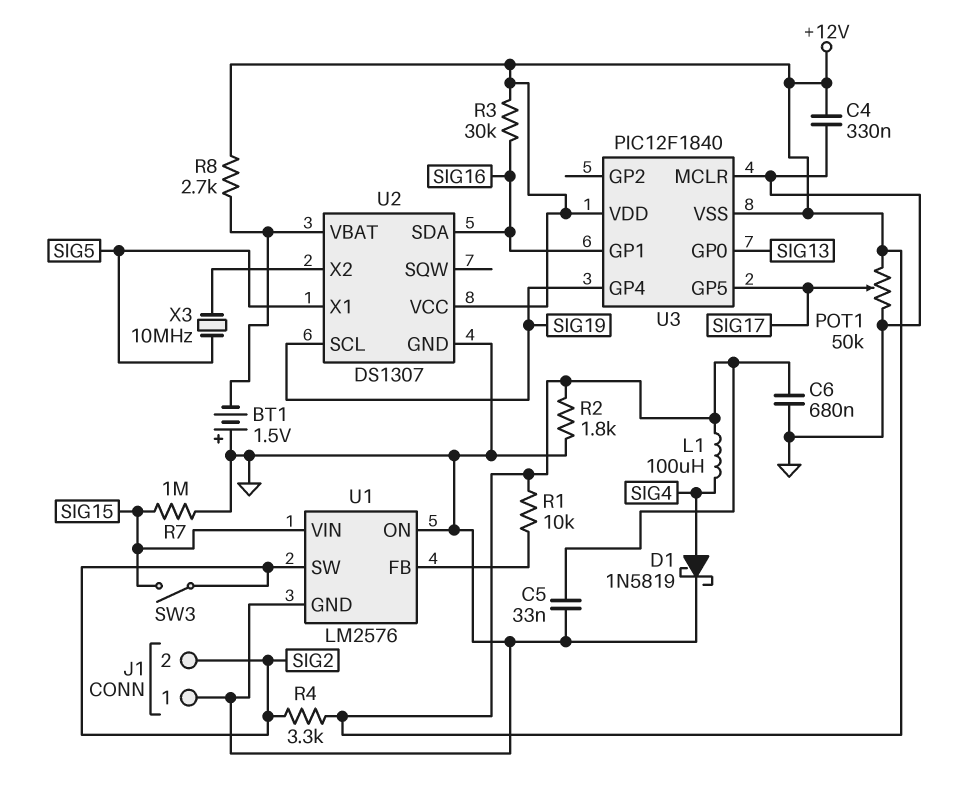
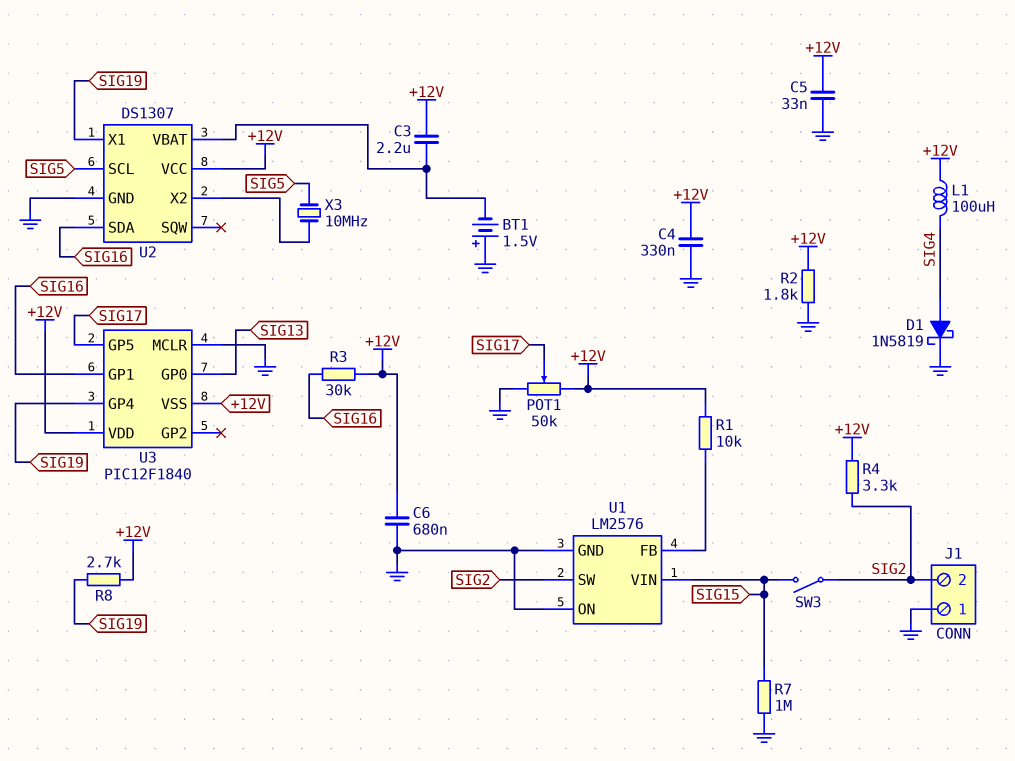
C3: none -> 2.2uF (+12V, U2/VBAT)
R8: 2.7k (+12V, U2/VBAT) -> 2.7k (+12V, SIG19)
U2 pin SCL: SIG19 -> SIG5
U2 pin X1: SIG5 -> SIG19

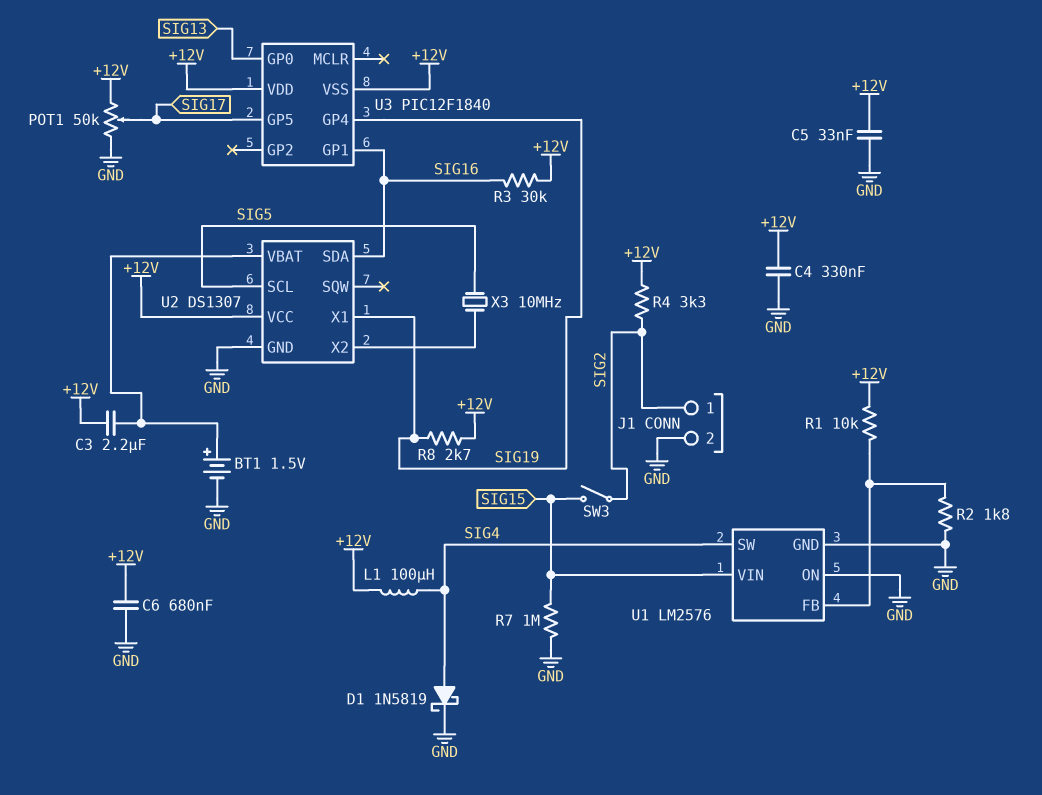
BT1: 1.5V (plus GND, minus U2/VBAT) -> 1.5V (plus U2/VBAT, minus GND)
J1 pin 1: GND -> SIG2
J1 pin 2: SIG2 -> GND
R2: 1.8k (+12V, GND) -> 1.8k (GND, U1/FB)
U1 pin SW: SIG2 -> SIG4
U3 pin MCLR: GND -> none

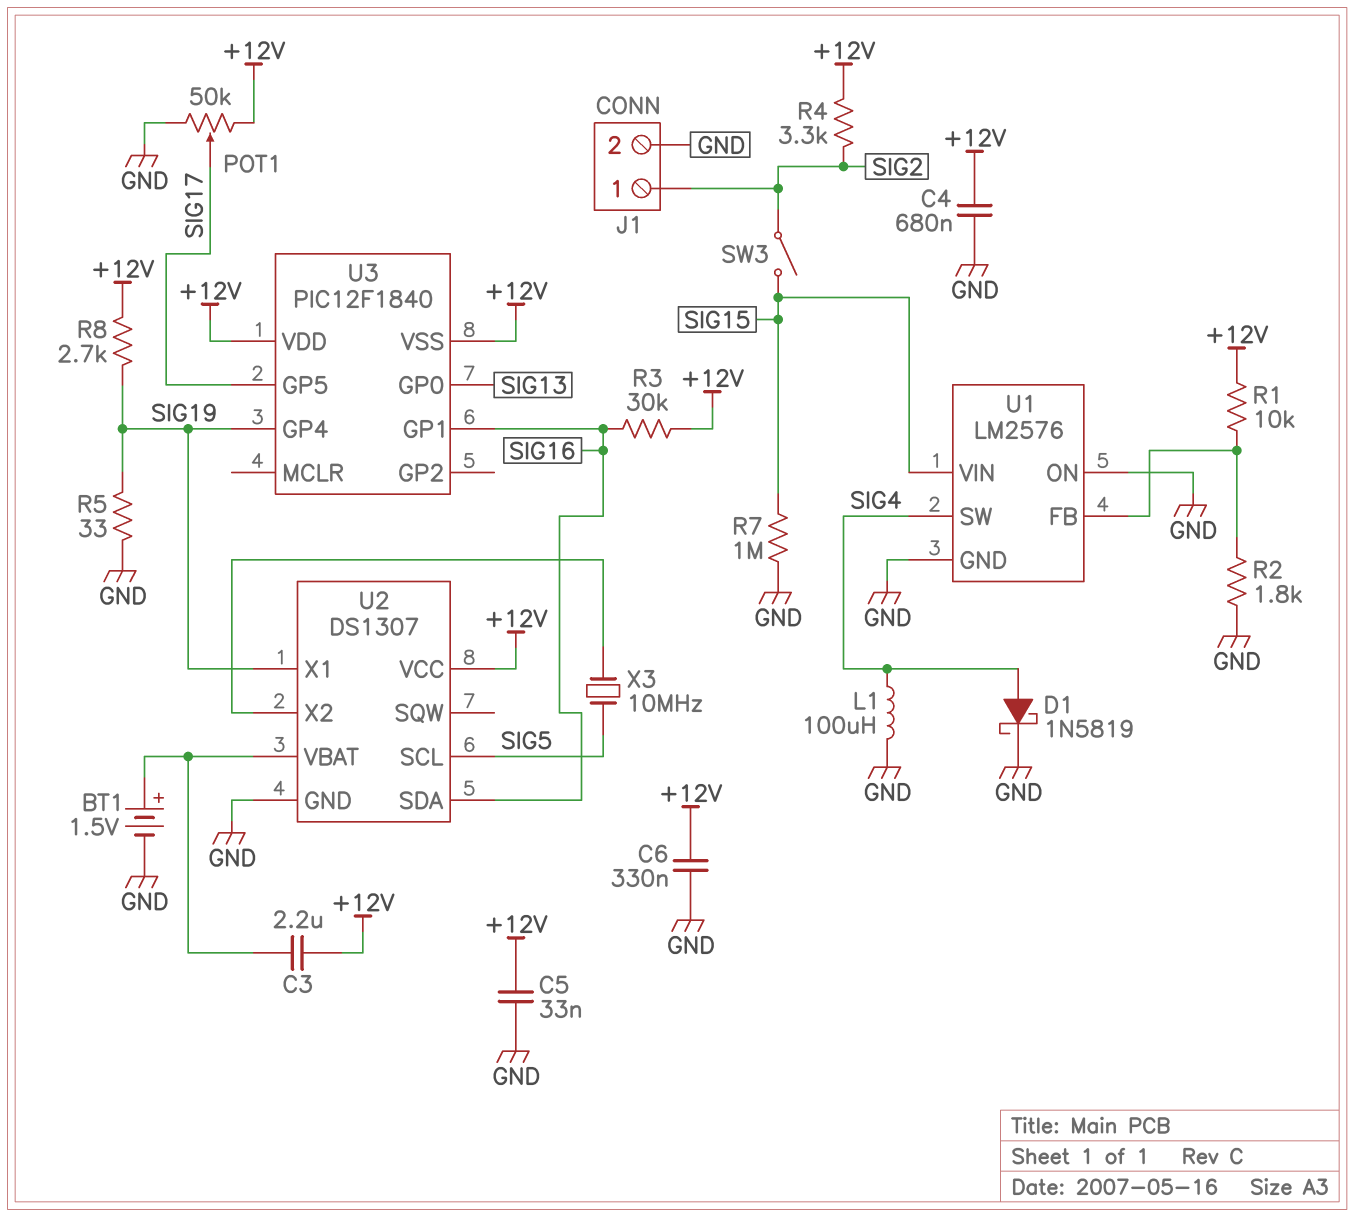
C4: 330nF (+12V, GND) -> 680nF (+12V, GND)
C6: 680nF (+12V, GND) -> 330nF (+12V, GND)
L1: 100uH (+12V, SIG4) -> 100uH (GND, SIG4)
R5: none -> 33 (GND, SIG19)

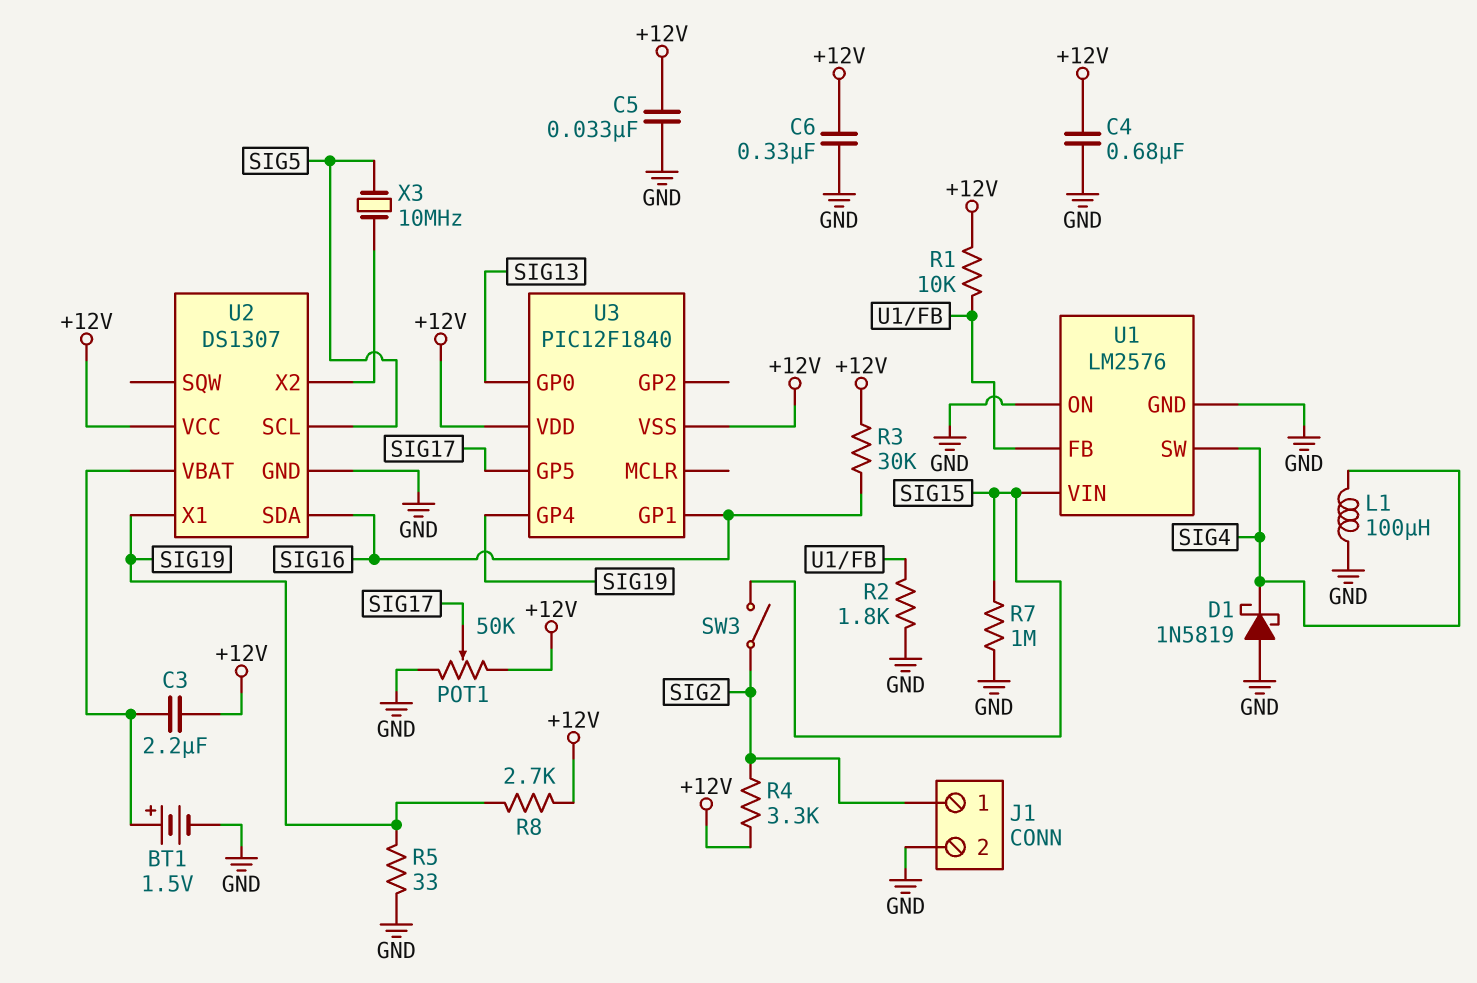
D1: schottky 1N5819 (A SIG4, K GND) -> schottky 1N5819 (A GND, K SIG4)

